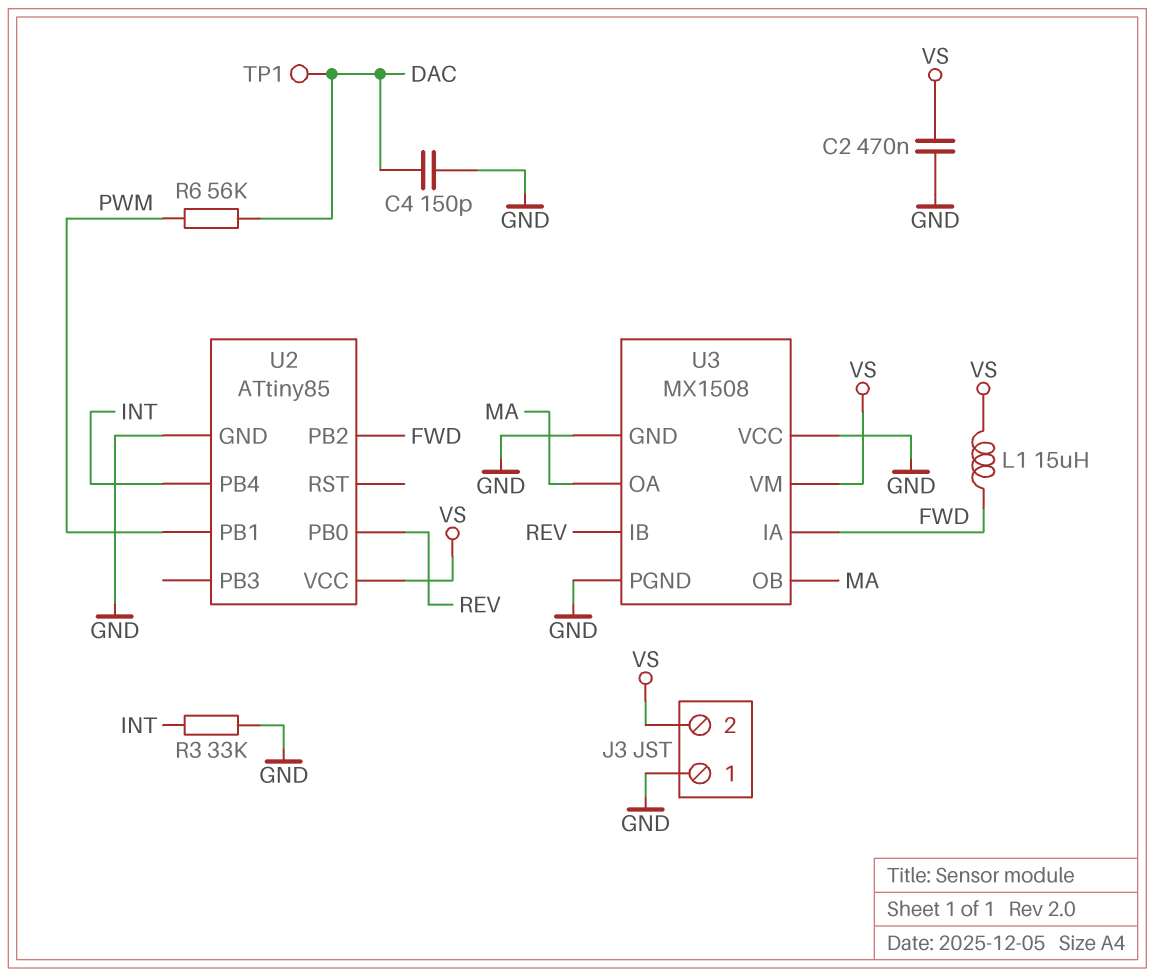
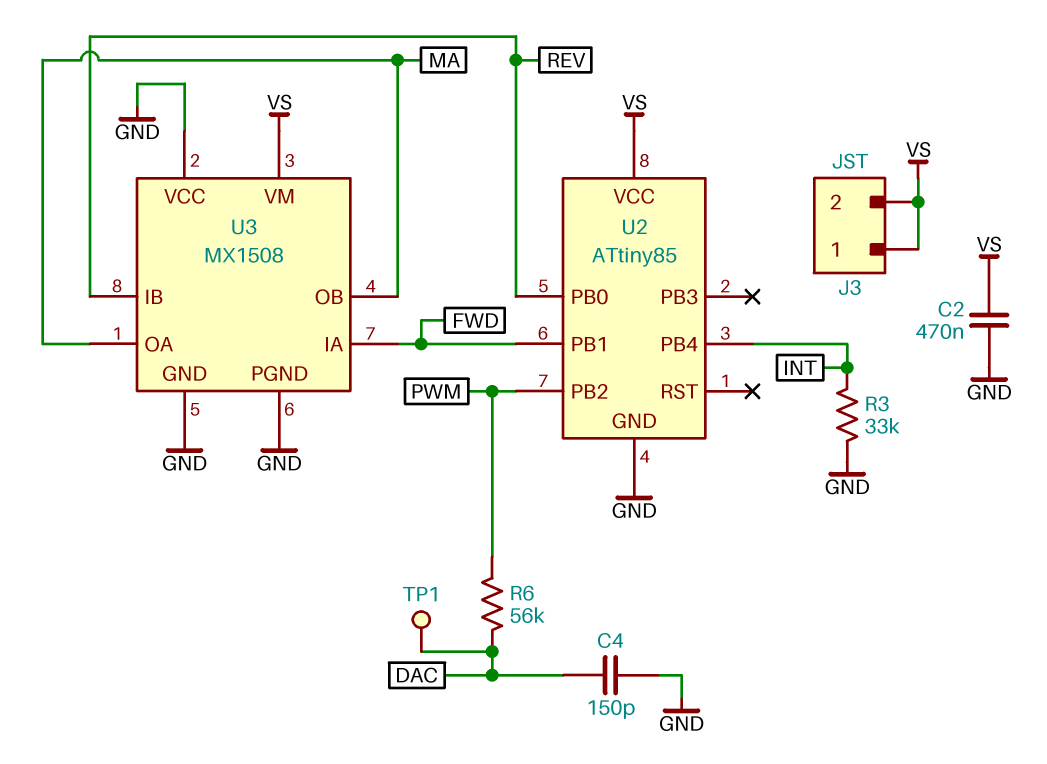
J3 pin 1: GND -> VS
L1: 15uH (FWD, VS) -> none
U2 pin PB1: PWM -> FWD
U2 pin PB2: FWD -> PWM

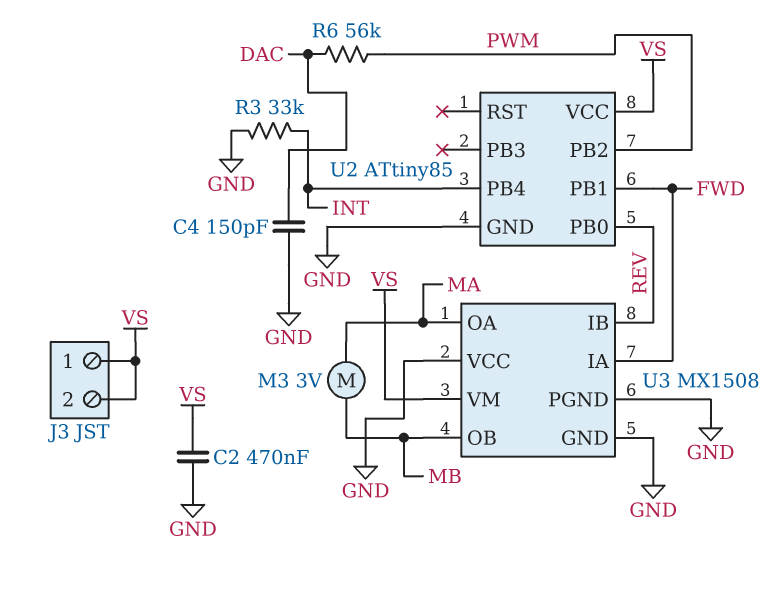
M3: none -> motor 3V (MA, MB)
TP1: test point (DAC) -> none
U3 pin OB: MA -> MB

